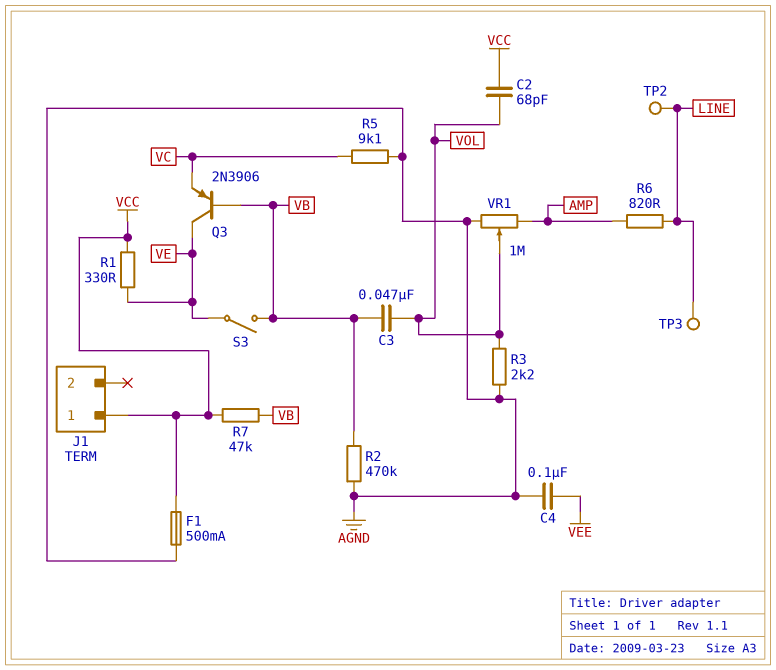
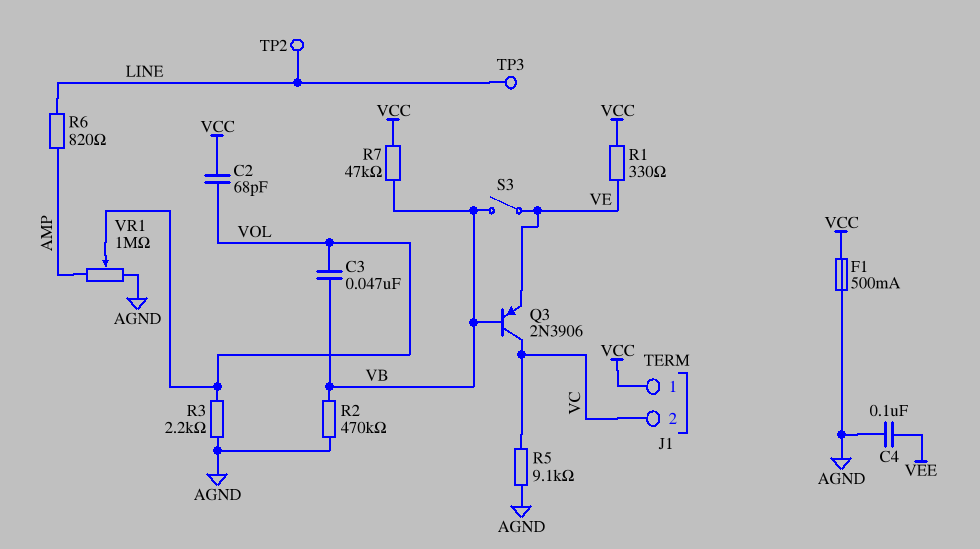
J1 pin 2: none -> VC
Q3: PNP 2N3906 (B VB, C VE, E VC) -> PNP 2N3906 (B VB, C VC, E VE)

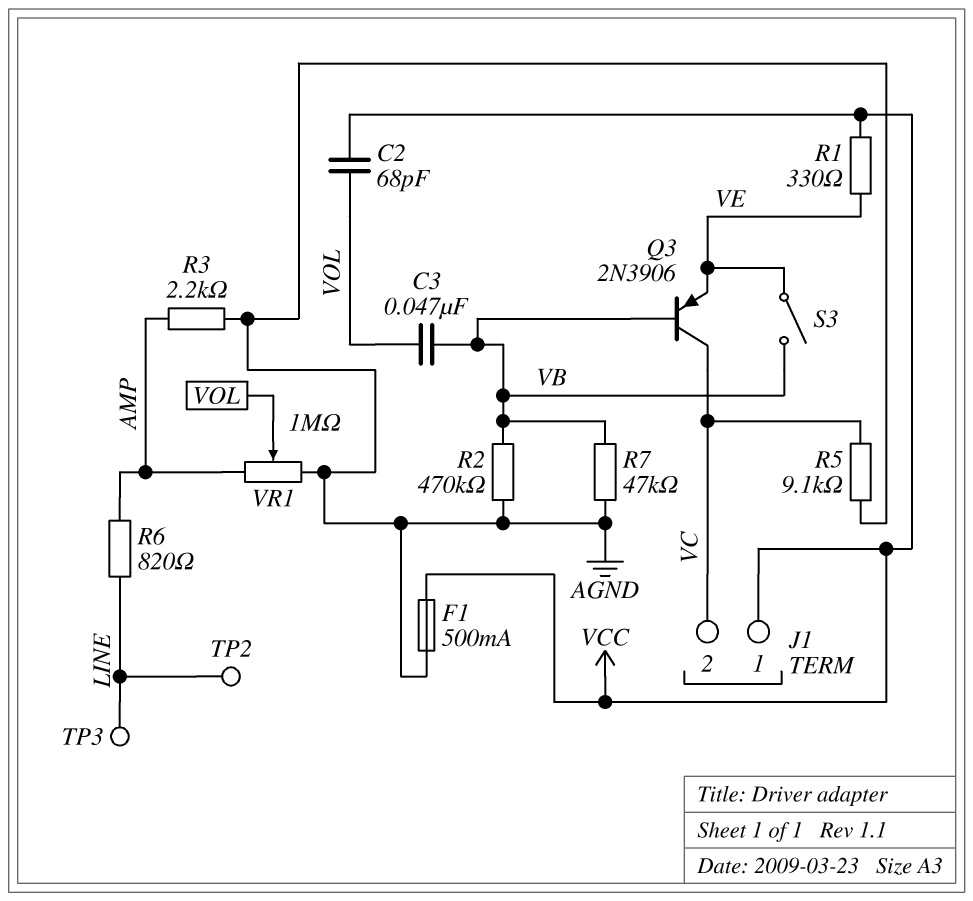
C4: 100nF (AGND, VEE) -> none
R3: 2.2k (AGND, VOL) -> 2.2k (AGND, AMP)
R7: 47k (VB, VCC) -> 47k (AGND, VB)

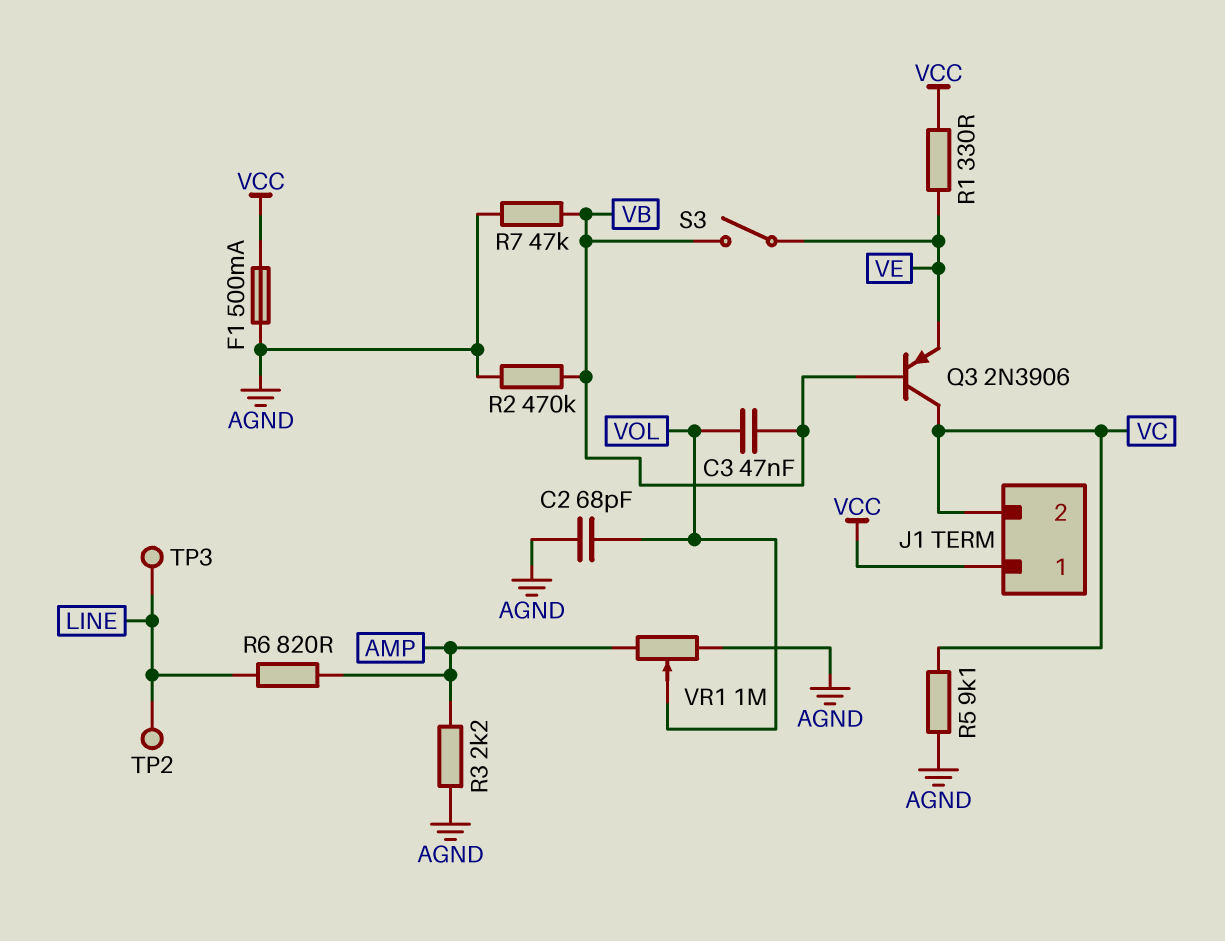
C2: 68pF (VCC, VOL) -> 68pF (AGND, VOL)

